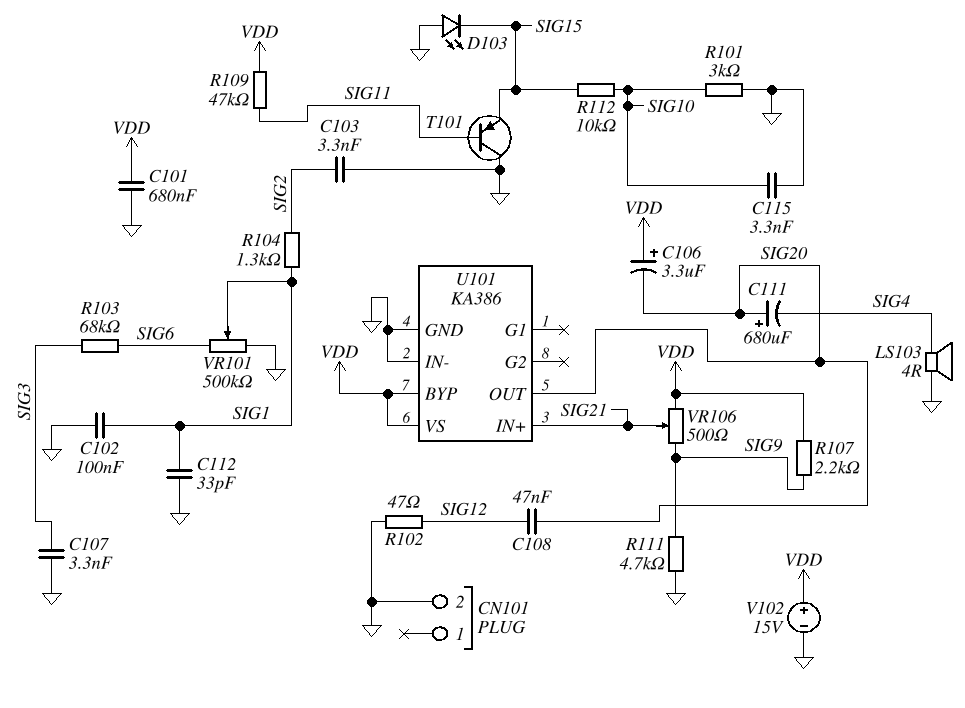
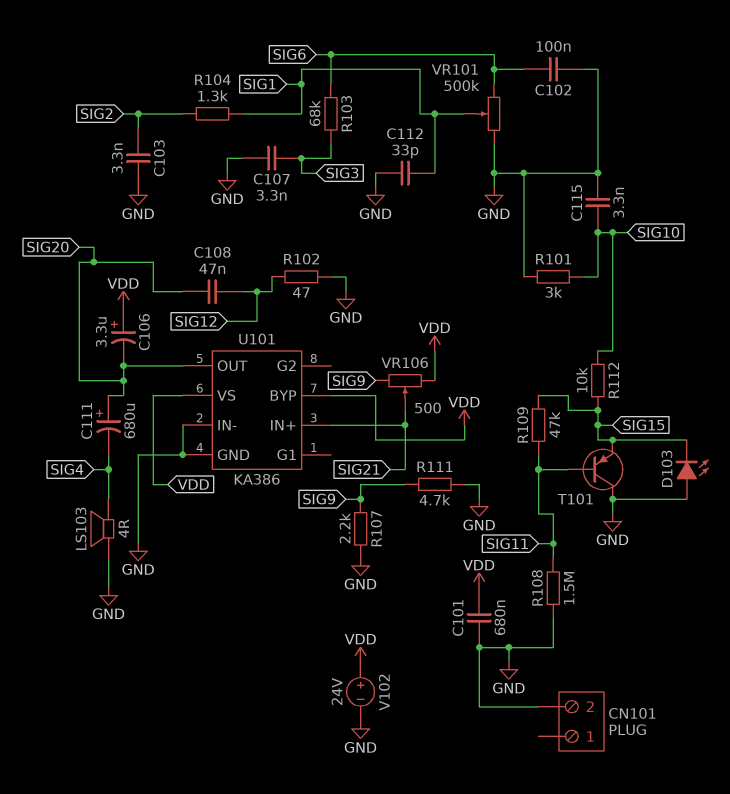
C102: 100nF (GND, SIG1) -> 100nF (GND, SIG6)
R107: 2.2k (SIG9, VDD) -> 2.2k (GND, SIG9)
R108: none -> 1.5M (GND, SIG11)
R109: 47k (SIG11, VDD) -> 47k (SIG11, SIG15)
V102: 15V (plus VDD, minus GND) -> 24V (plus VDD, minus GND)

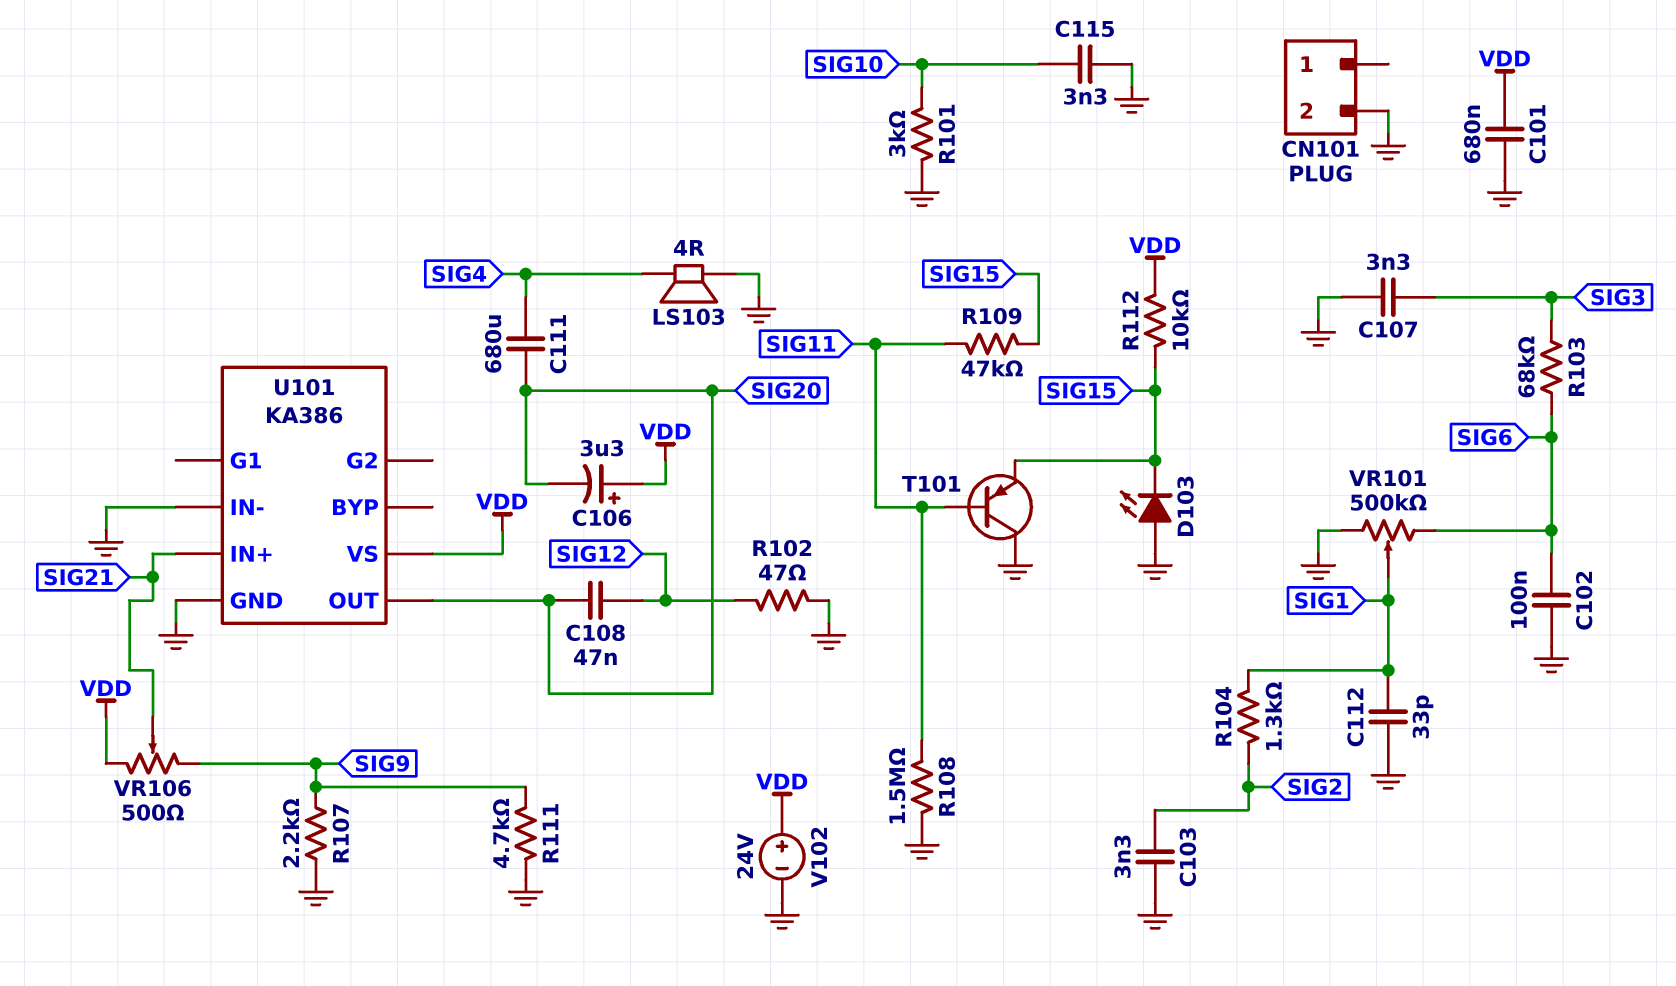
C111: 680uF (plus SIG20, minus SIG4) -> 680uF (SIG4, SIG20)
R112: 10k (SIG10, SIG15) -> 10k (SIG15, VDD)
U101 pin BYP: VDD -> none

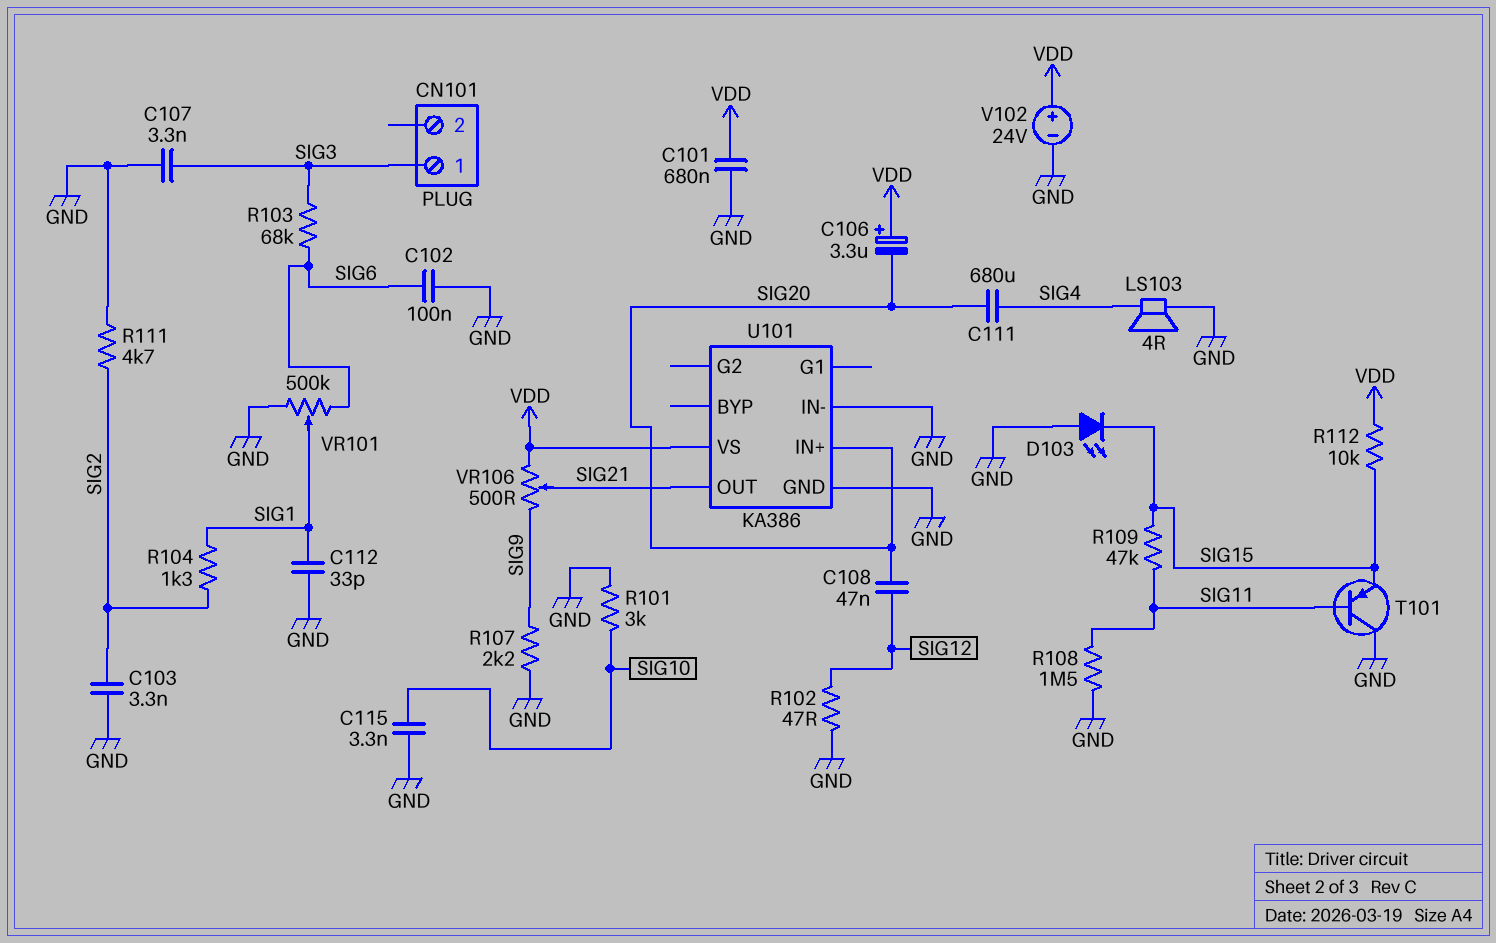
CN101 pin 1: none -> SIG3
CN101 pin 2: GND -> none
R111: 4.7k (GND, SIG9) -> 4.7k (GND, SIG2)
U101 pin IN+: SIG21 -> SIG20
U101 pin OUT: SIG20 -> SIG21

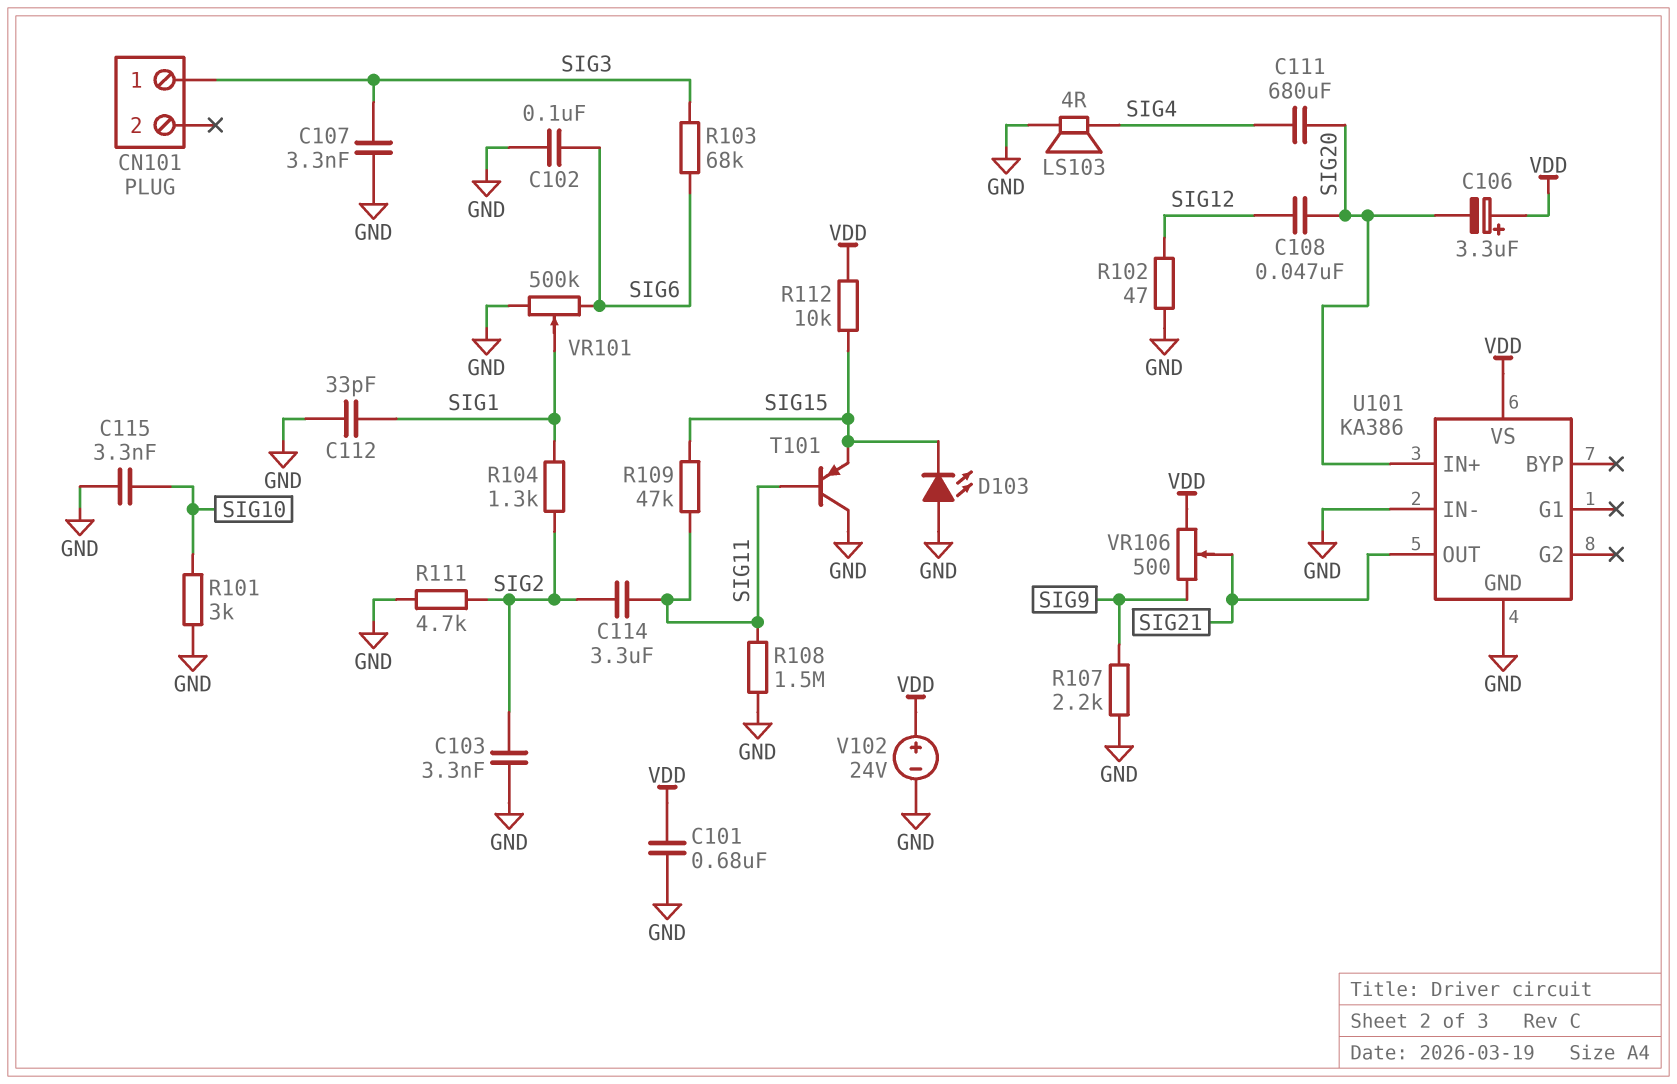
C114: none -> 3.3uF (SIG2, SIG11)

